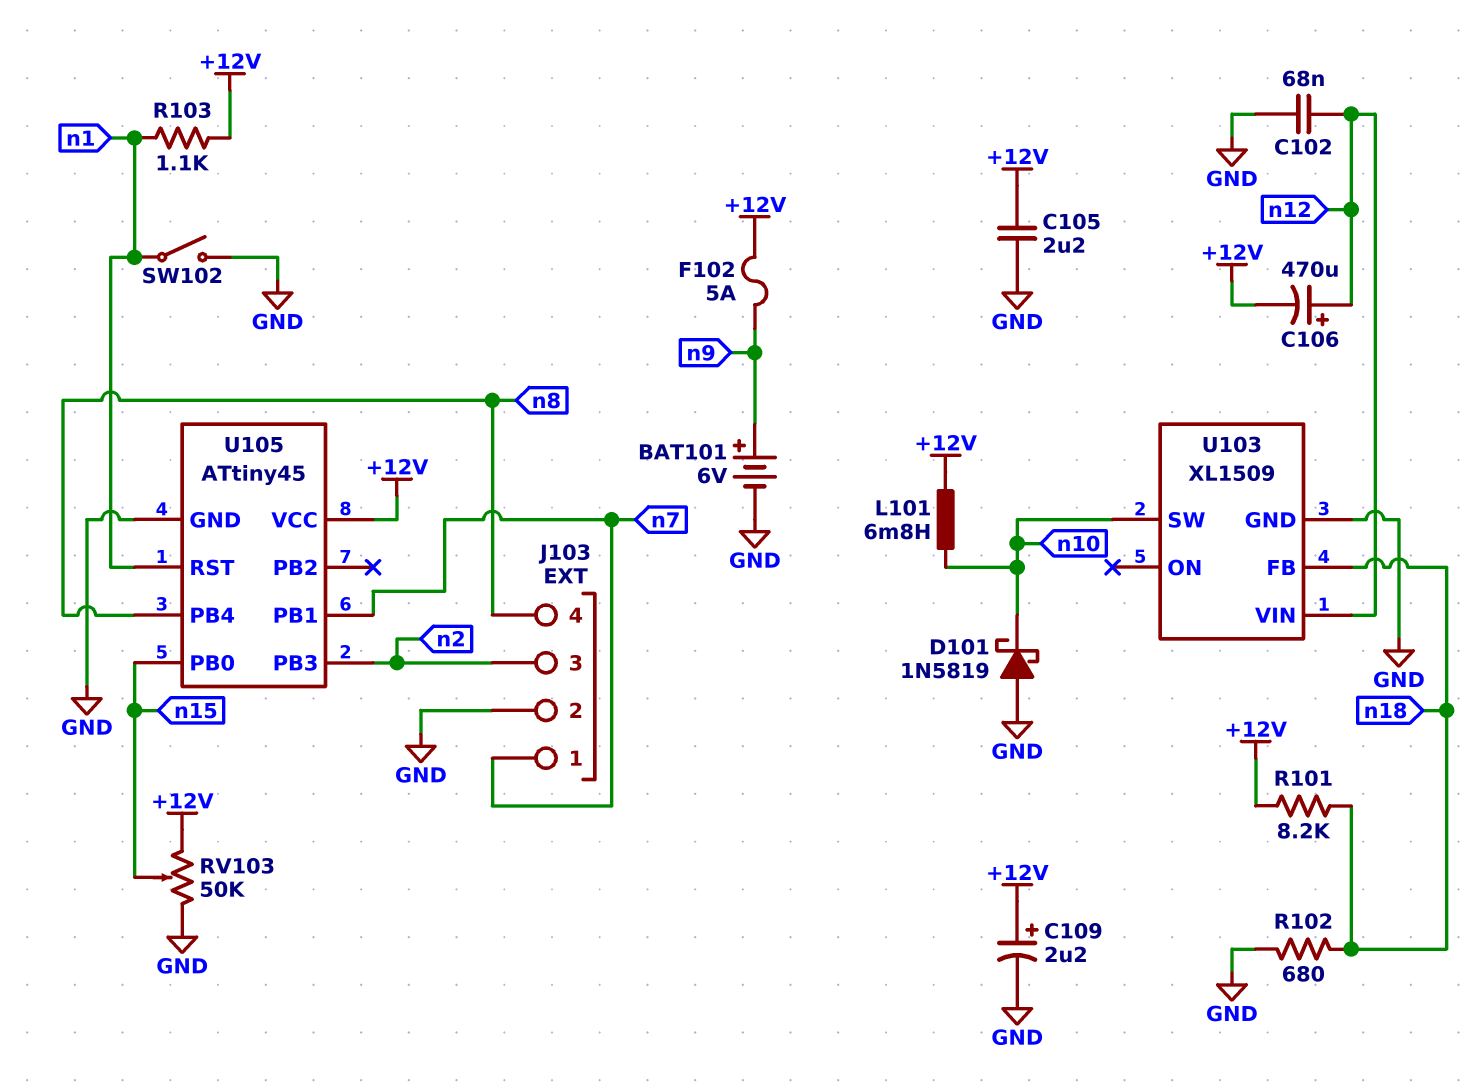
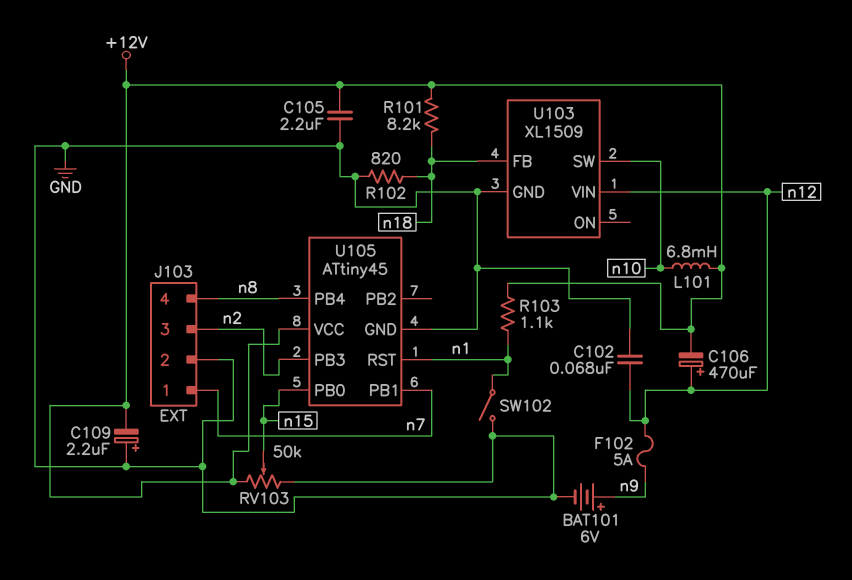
C109: 2.2uF (plus +12V, minus GND) -> 2.2uF (plus GND, minus +12V)
D101: schottky 1N5819 (A GND, K n10) -> none
F102: 5A (+12V, n9) -> 5A (n9, n12)
R102: 680 (GND, n18) -> 820 (GND, n18)

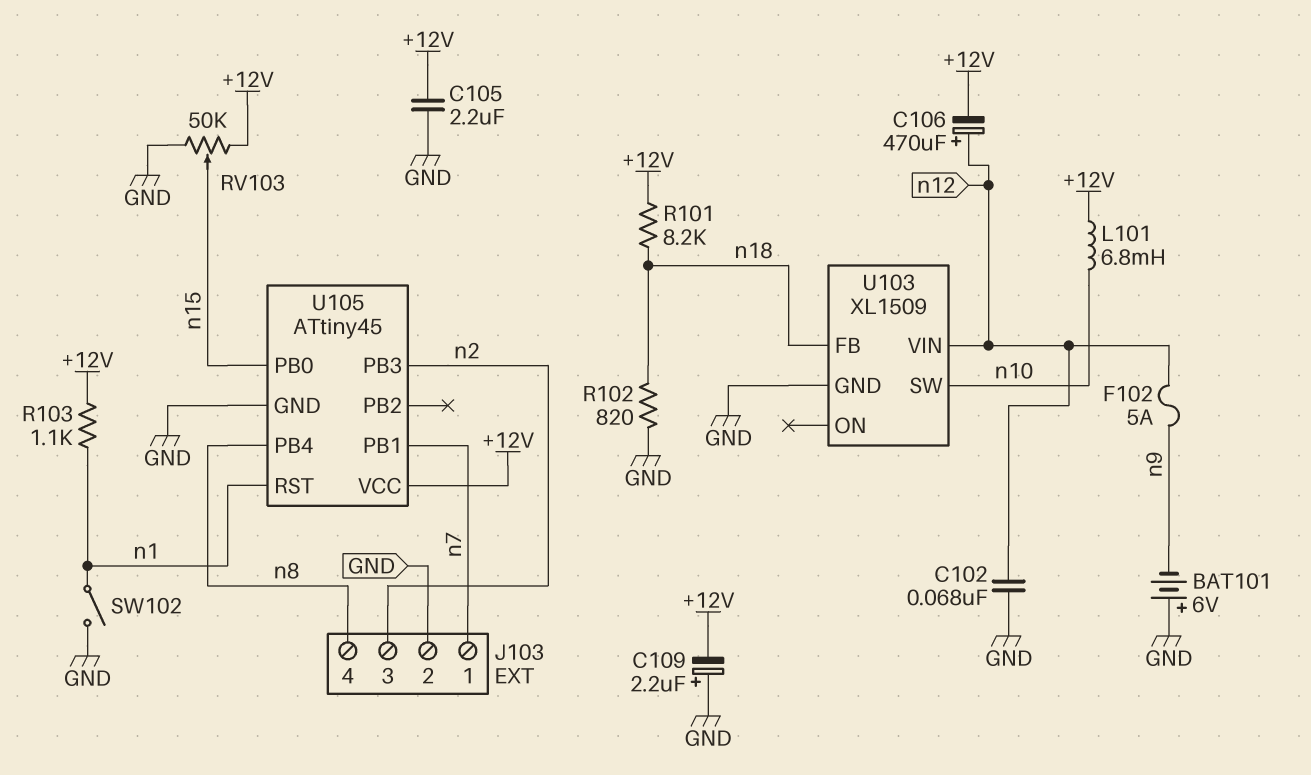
BAT101: 6V (plus n9, minus GND) -> 6V (plus GND, minus n9)

